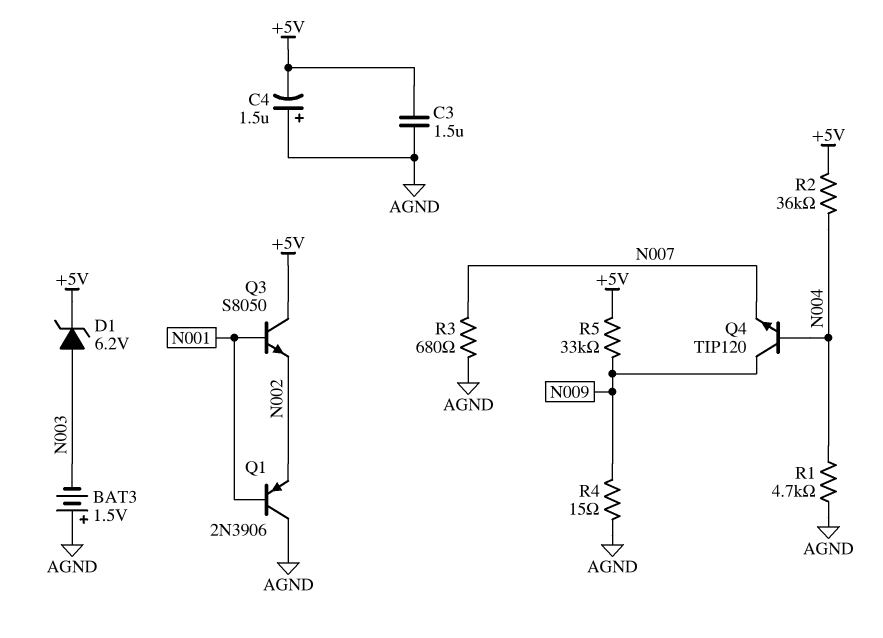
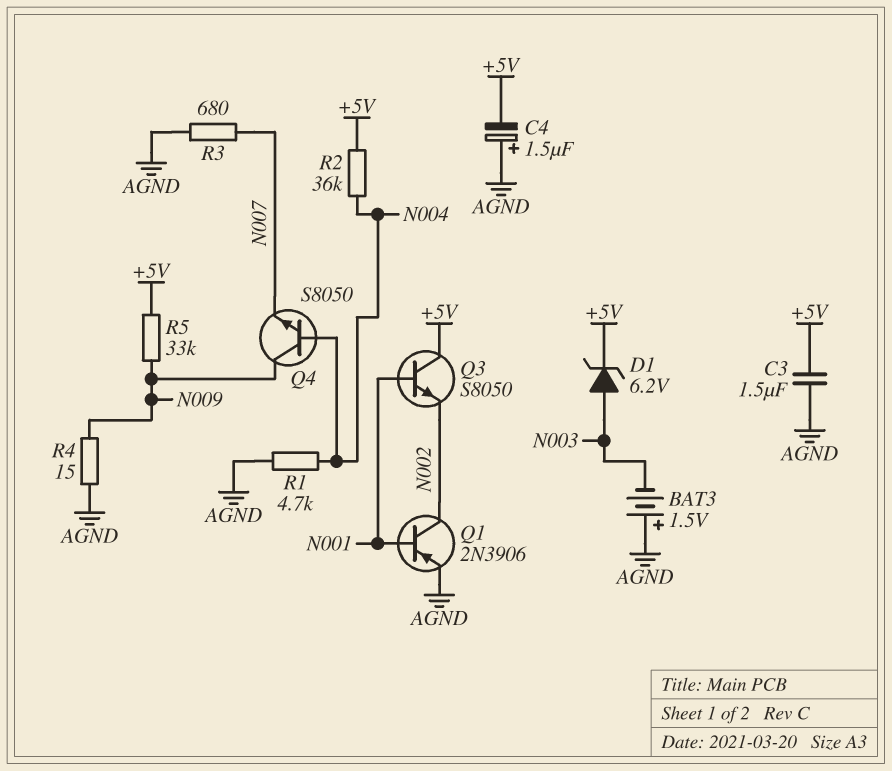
Q1: PNP 2N3906 (B N001, C AGND, E N002) -> PNP 2N3906 (B N001, C N002, E AGND)
Q4: NPN TIP120 (B N004, C N009, E N007) -> NPN S8050 (B N004, C N009, E N007)

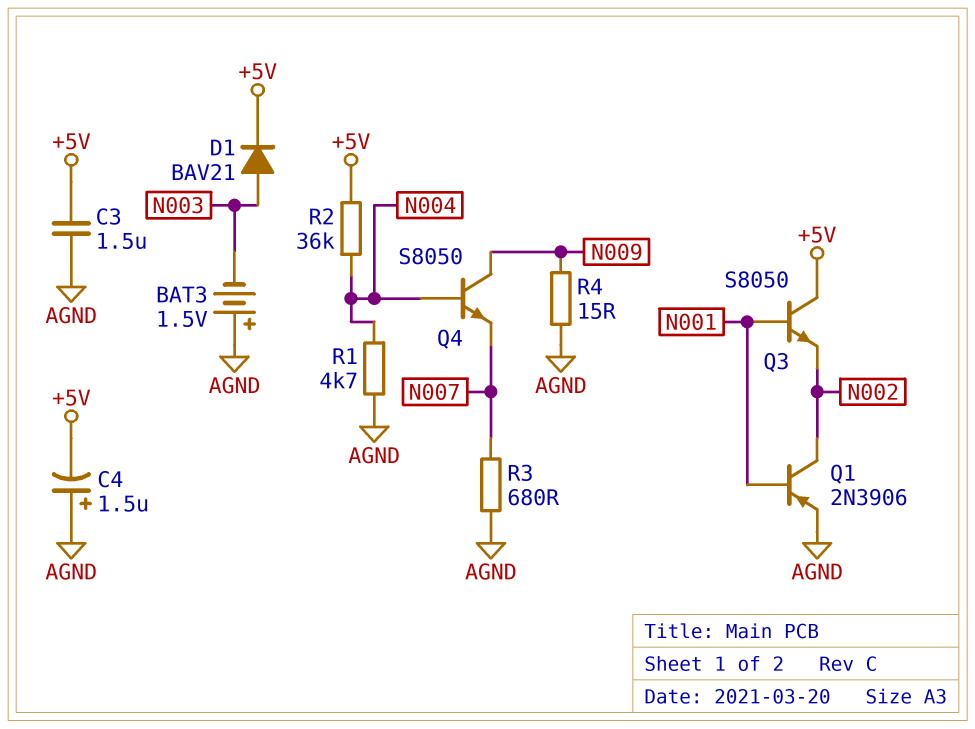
D1: zener 6.2V (A N003, K +5V) -> diode BAV21 (A N003, K +5V)
R5: 33k (+5V, N009) -> none

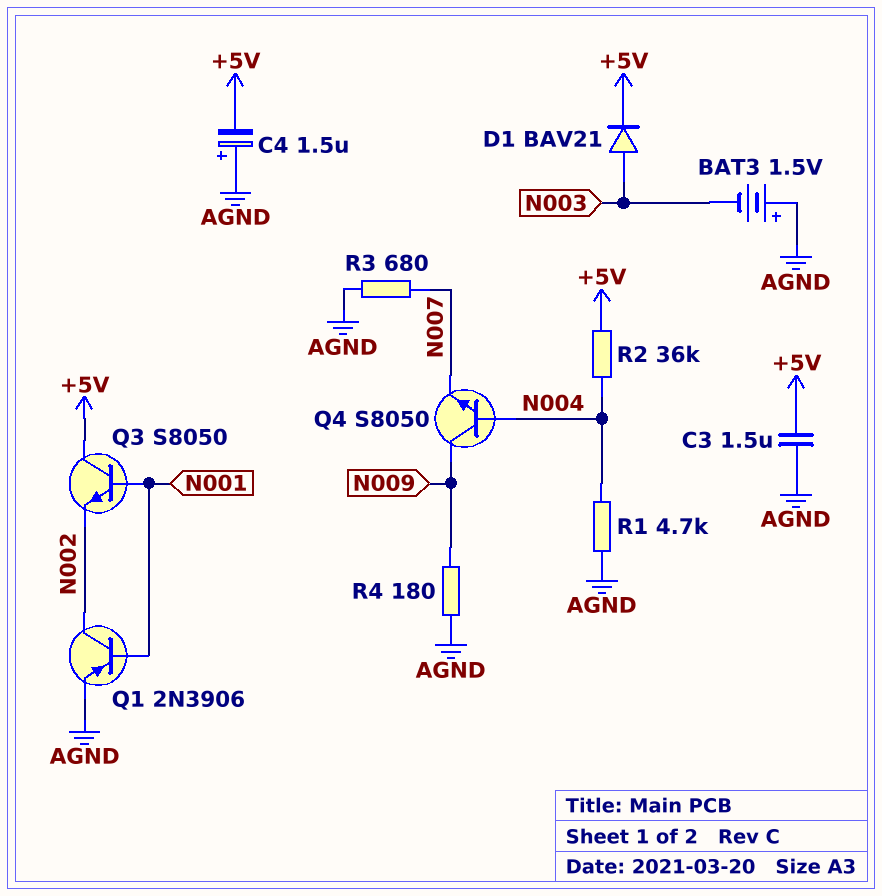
R4: 15 (AGND, N009) -> 180 (AGND, N009)

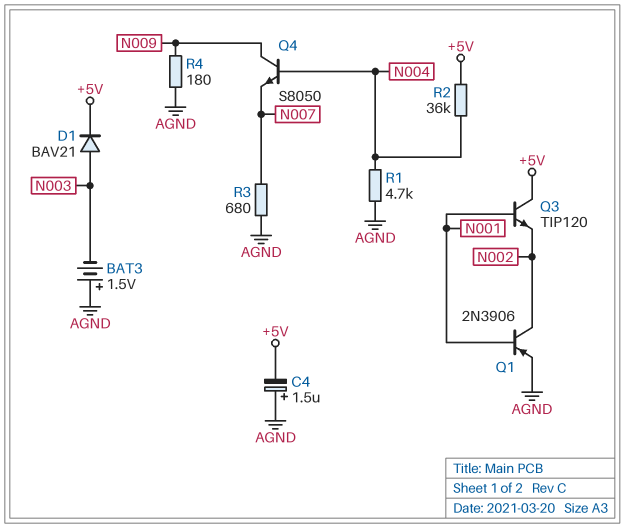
C3: 1.5uF (+5V, AGND) -> none
Q3: NPN S8050 (B N001, C +5V, E N002) -> NPN TIP120 (B N001, C +5V, E N002)

